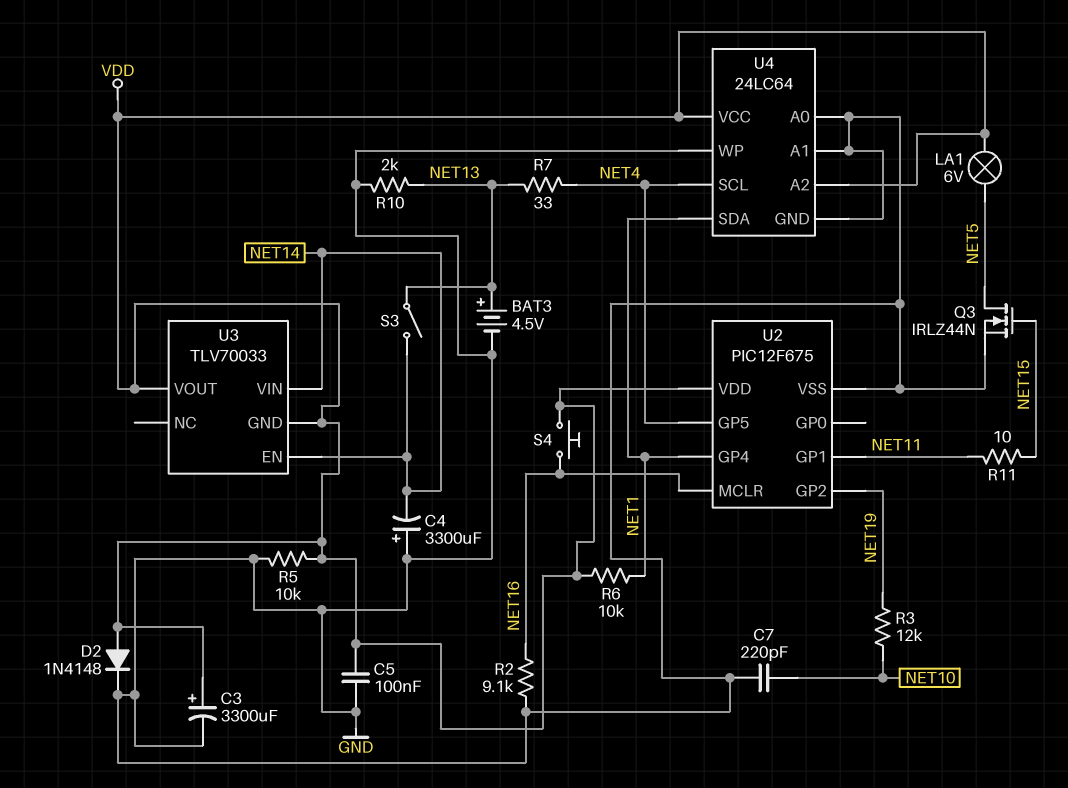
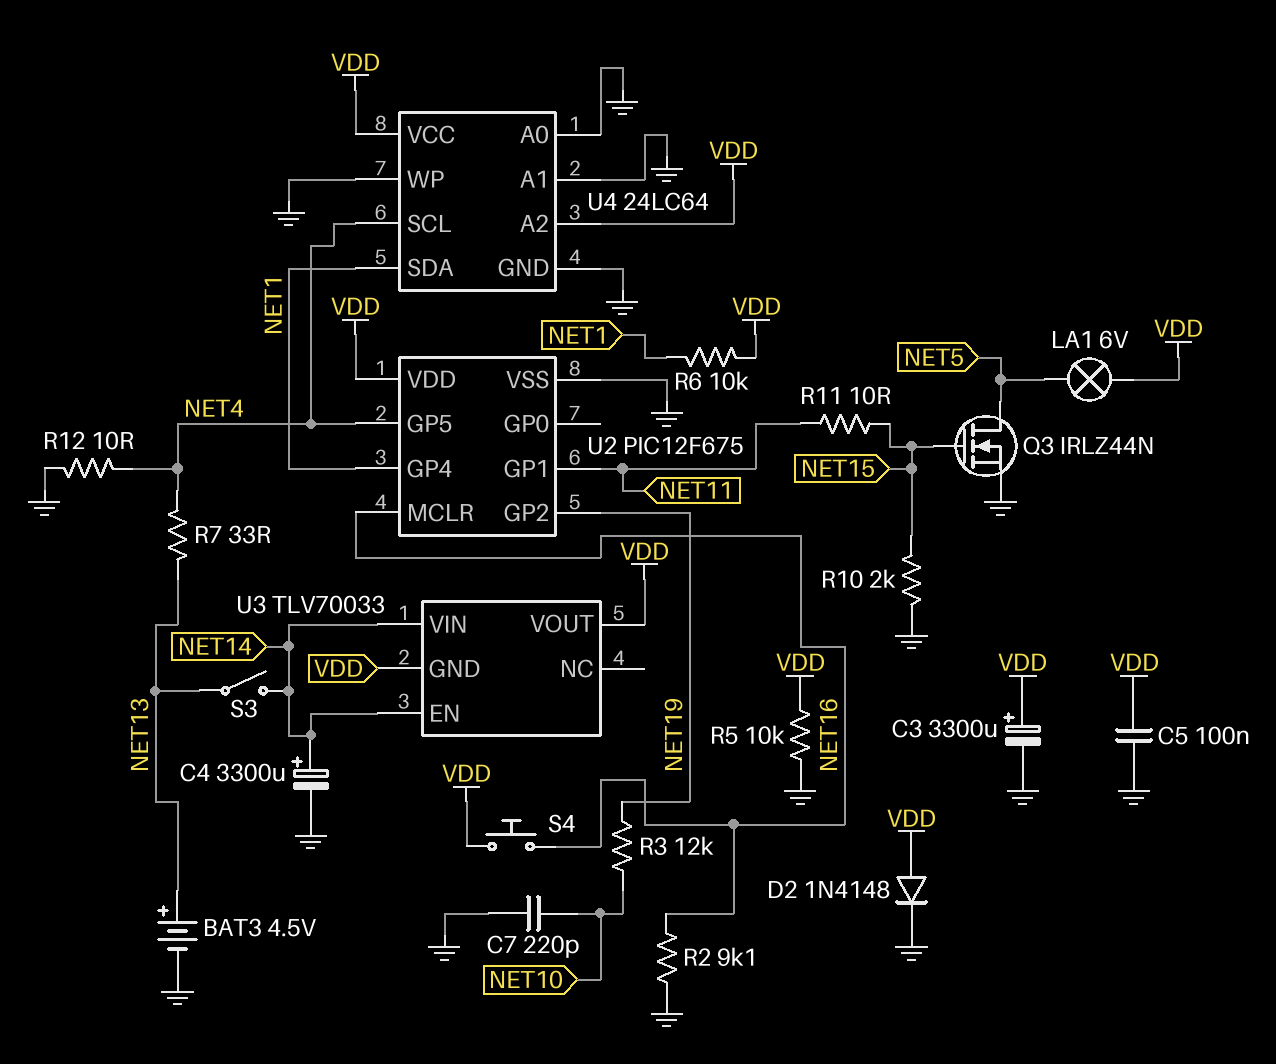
C4: 3300uF (plus GND, minus NET14) -> 3300uF (plus NET14, minus GND)
R10: 2k (GND, NET13) -> 2k (GND, NET15)
R12: none -> 10 (GND, NET4)

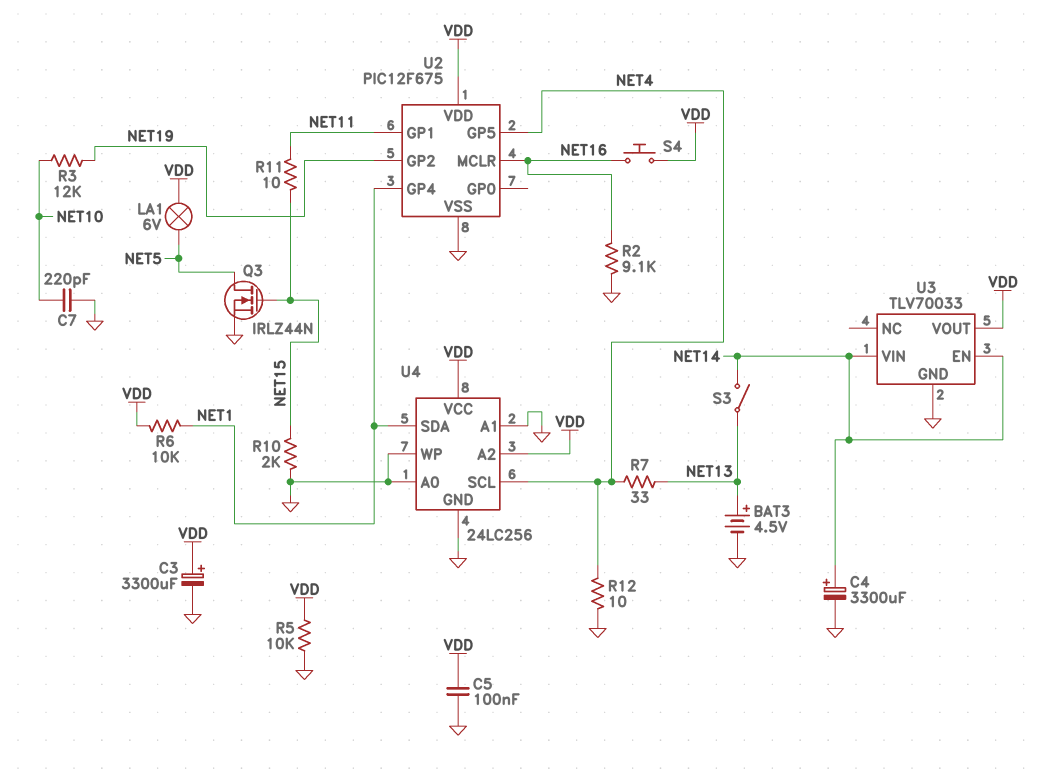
D2: diode 1N4148 (A VDD, K GND) -> none
U3 pin GND: VDD -> GND
U4: 24LC64 -> 24LC256

